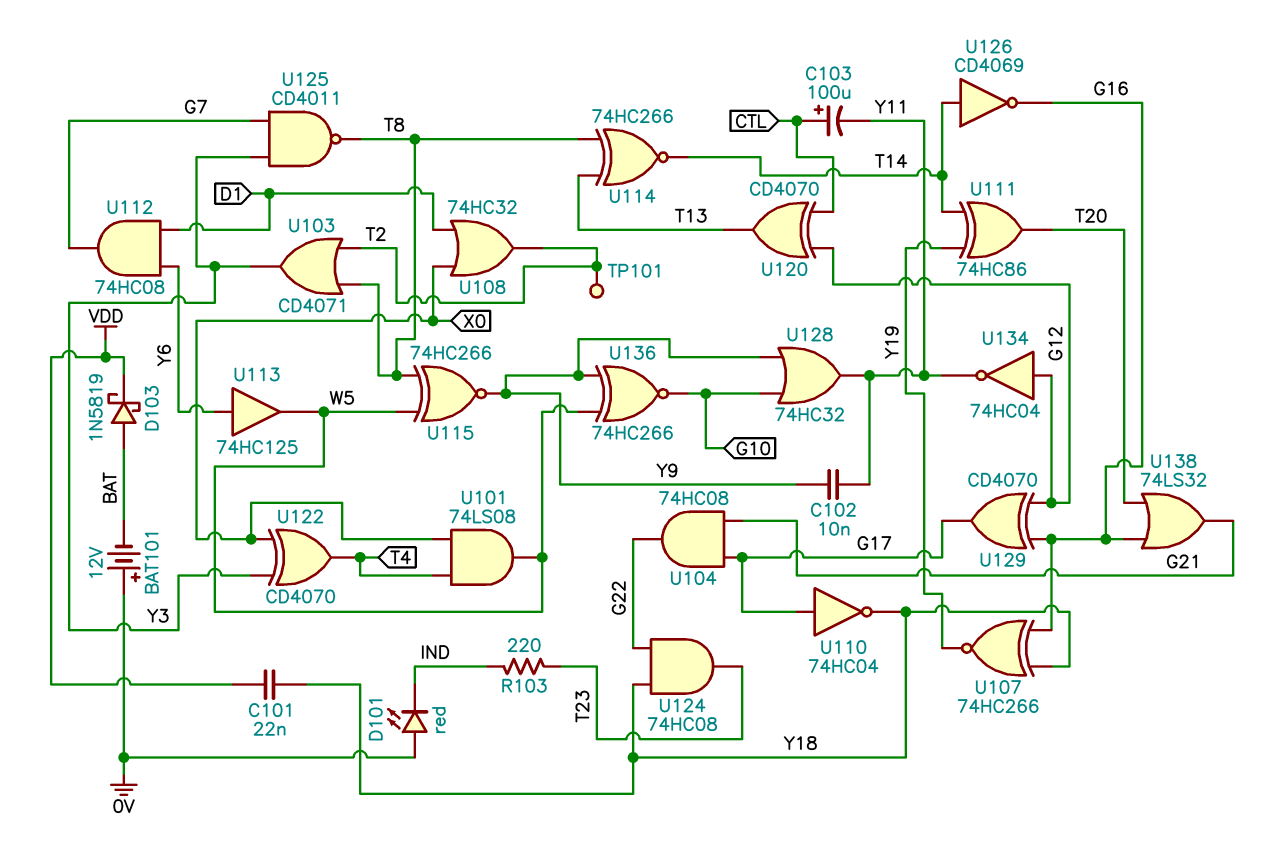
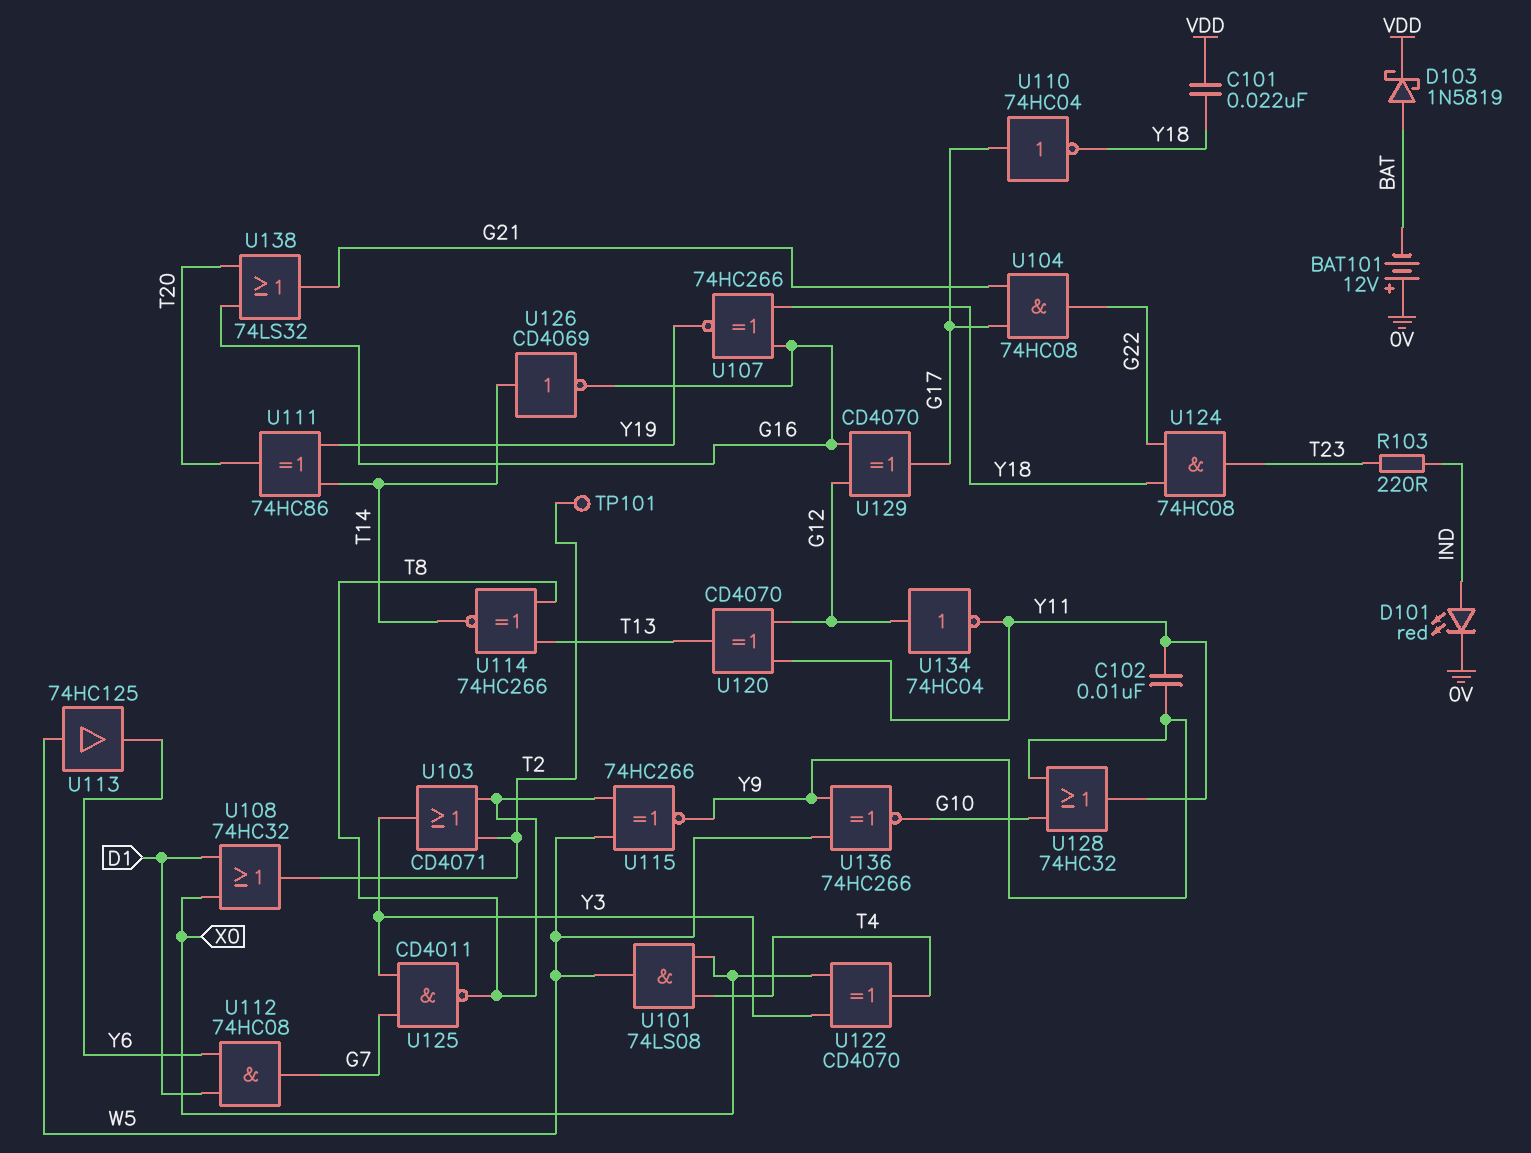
C103: 100uF (plus CTL, minus Y11) -> none
D101: LED red (A 0V, K IND) -> LED red (A IND, K 0V)
U113: buffer 74HC125 (in Y6, out W5) -> buffer 74HC125 (in W5, out Y6)
U120: XOR CD4070 (in CTL, in G12, out T13) -> XOR CD4070 (in G12, in Y11, out T13)

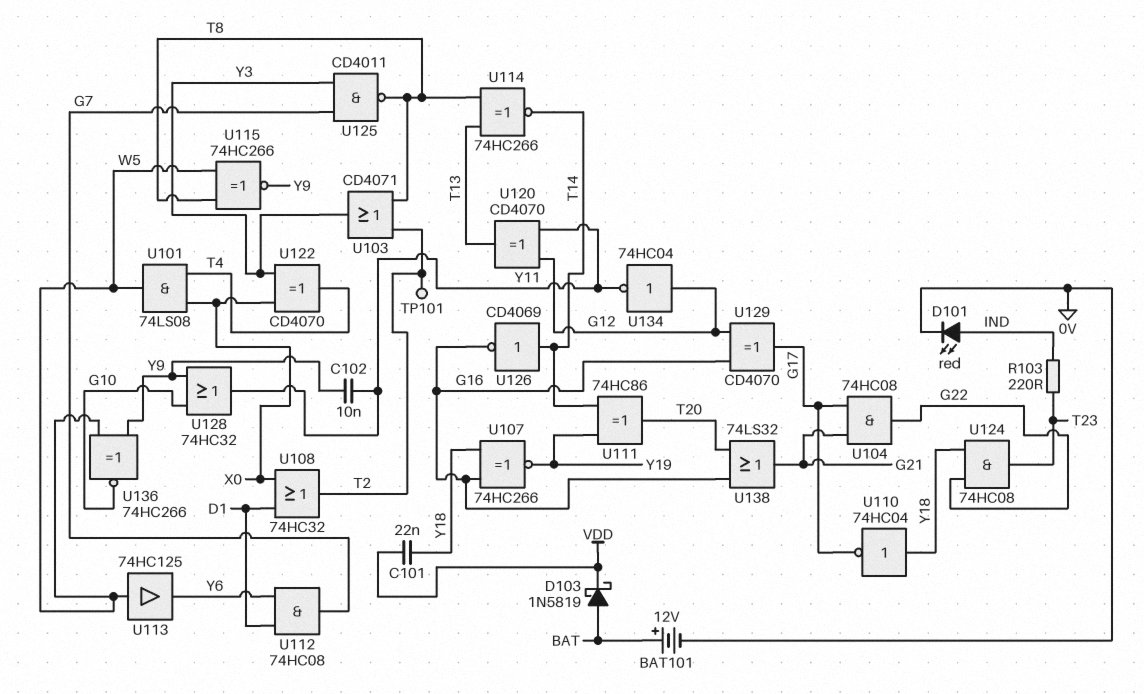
BAT101: 12V (plus 0V, minus BAT) -> 12V (plus BAT, minus 0V)
U110: NOT 74HC04 (in G17, out Y18) -> NOT 74HC04 (in Y18, out G17)

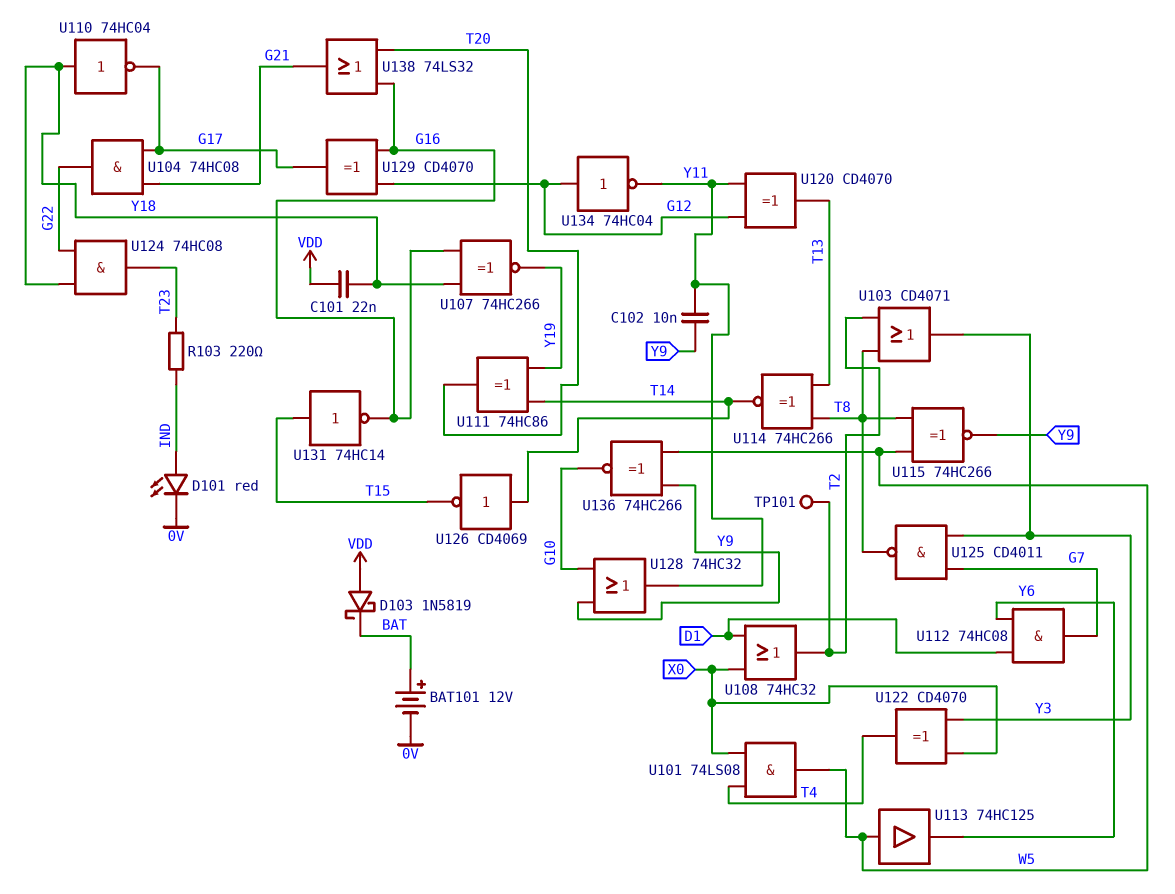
D103: schottky 1N5819 (A BAT, K VDD) -> schottky 1N5819 (A VDD, K BAT)
U126: NOT CD4069 (in T14, out G16) -> NOT CD4069 (in T14, out T15)
U131: none -> NOT 74HC14 (in T15, out G16)

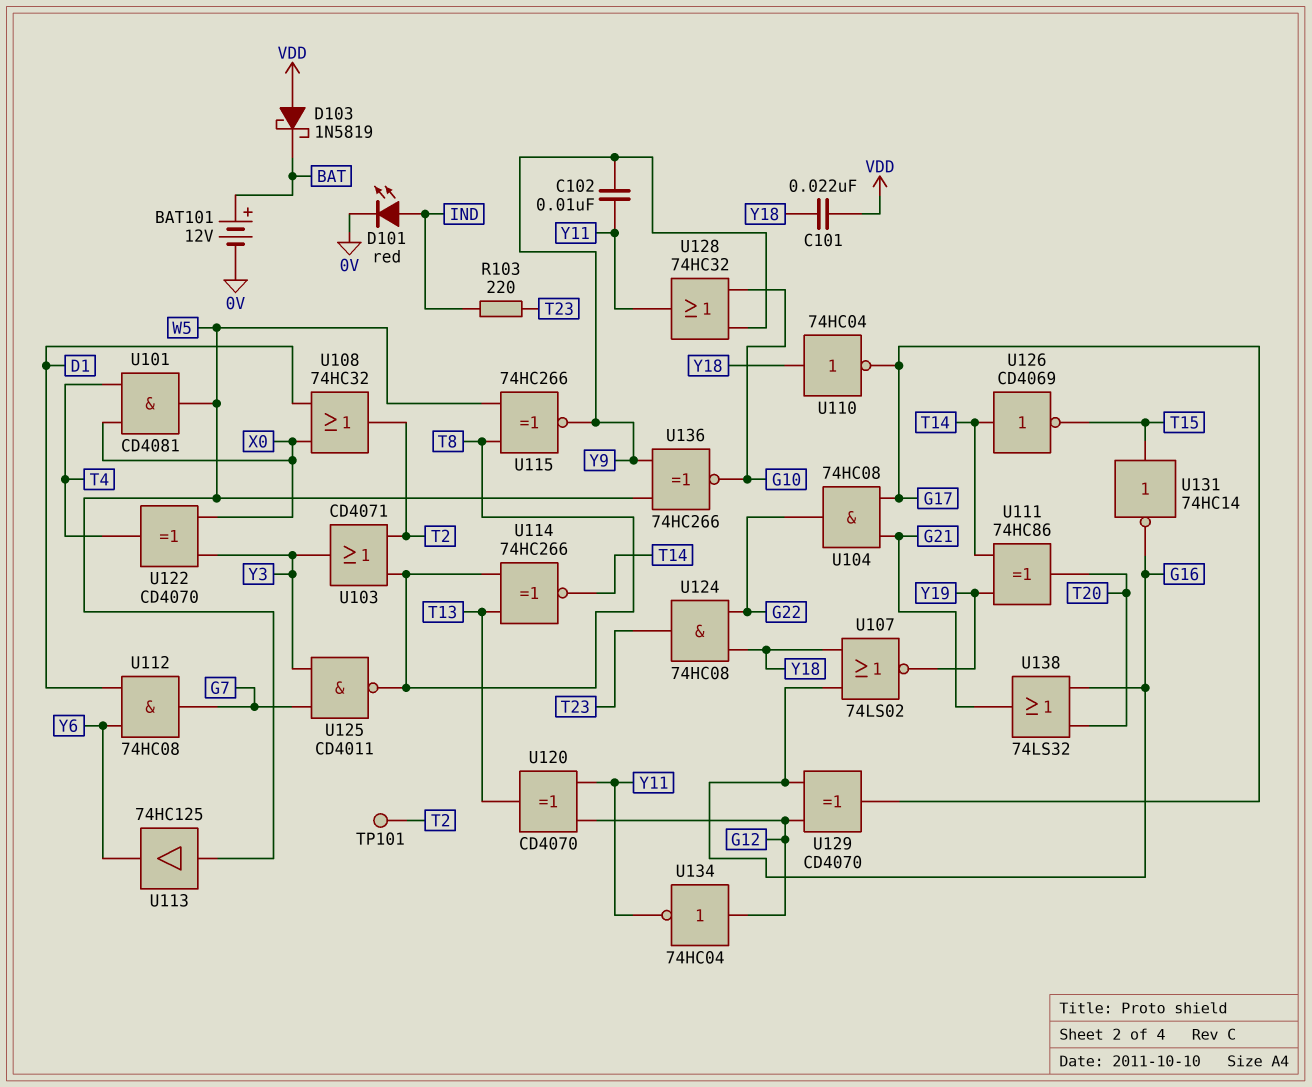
U101: AND 74LS08 (in T4, in X0, out W5) -> AND CD4081 (in T4, in X0, out W5)
U107: XNOR 74HC266 (in G16, in Y18, out Y19) -> NOR 74LS02 (in G16, in Y18, out Y19)

